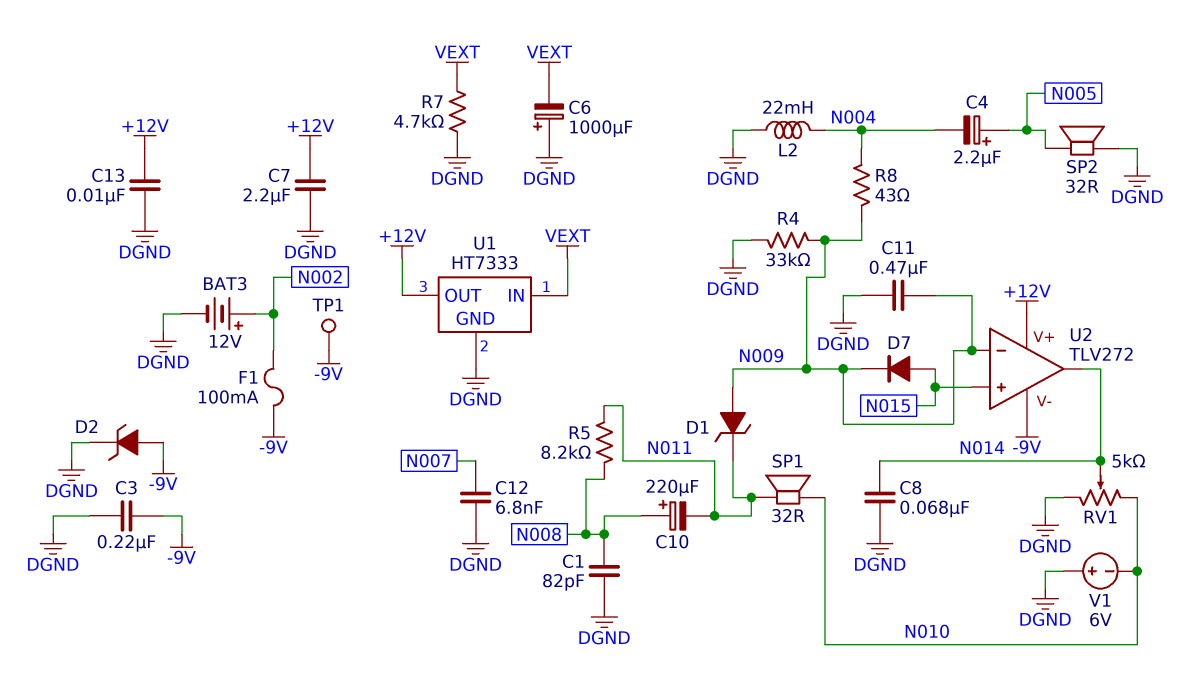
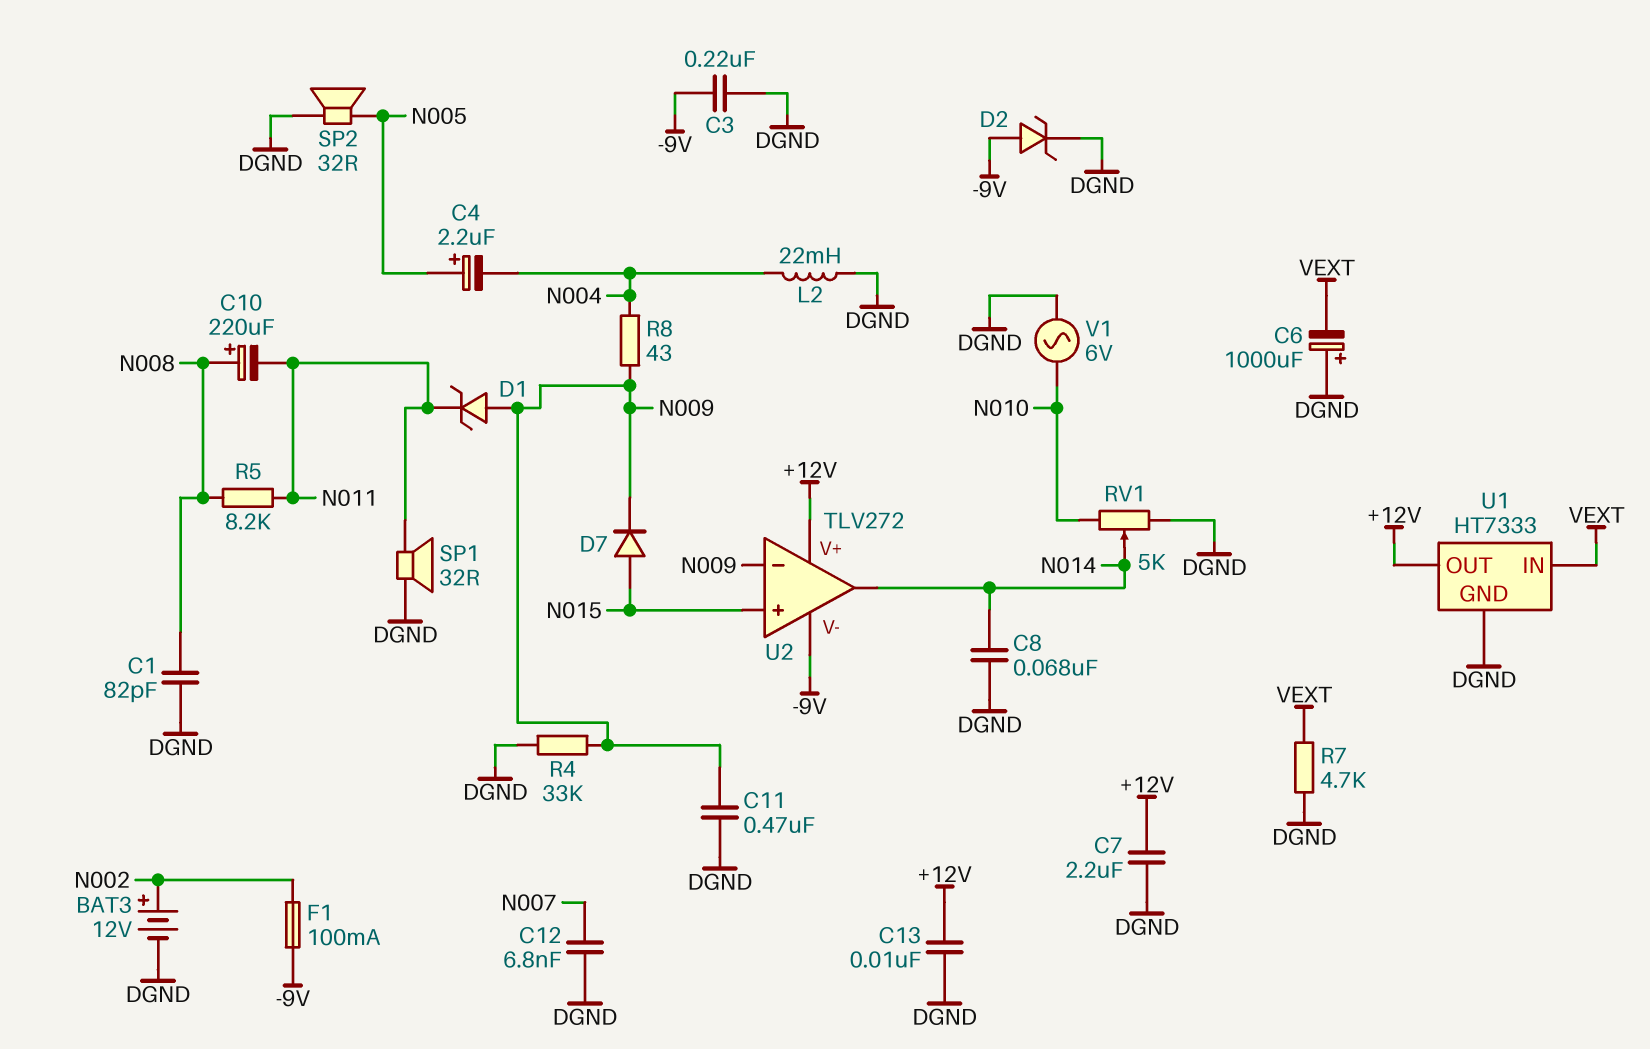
SP1: speaker 32R (N010, N011) -> speaker 32R (DGND, N011)
TP1: test point (-9V) -> none
V1: 6V (plus DGND, minus N010) -> AC 6V (DGND, N010)

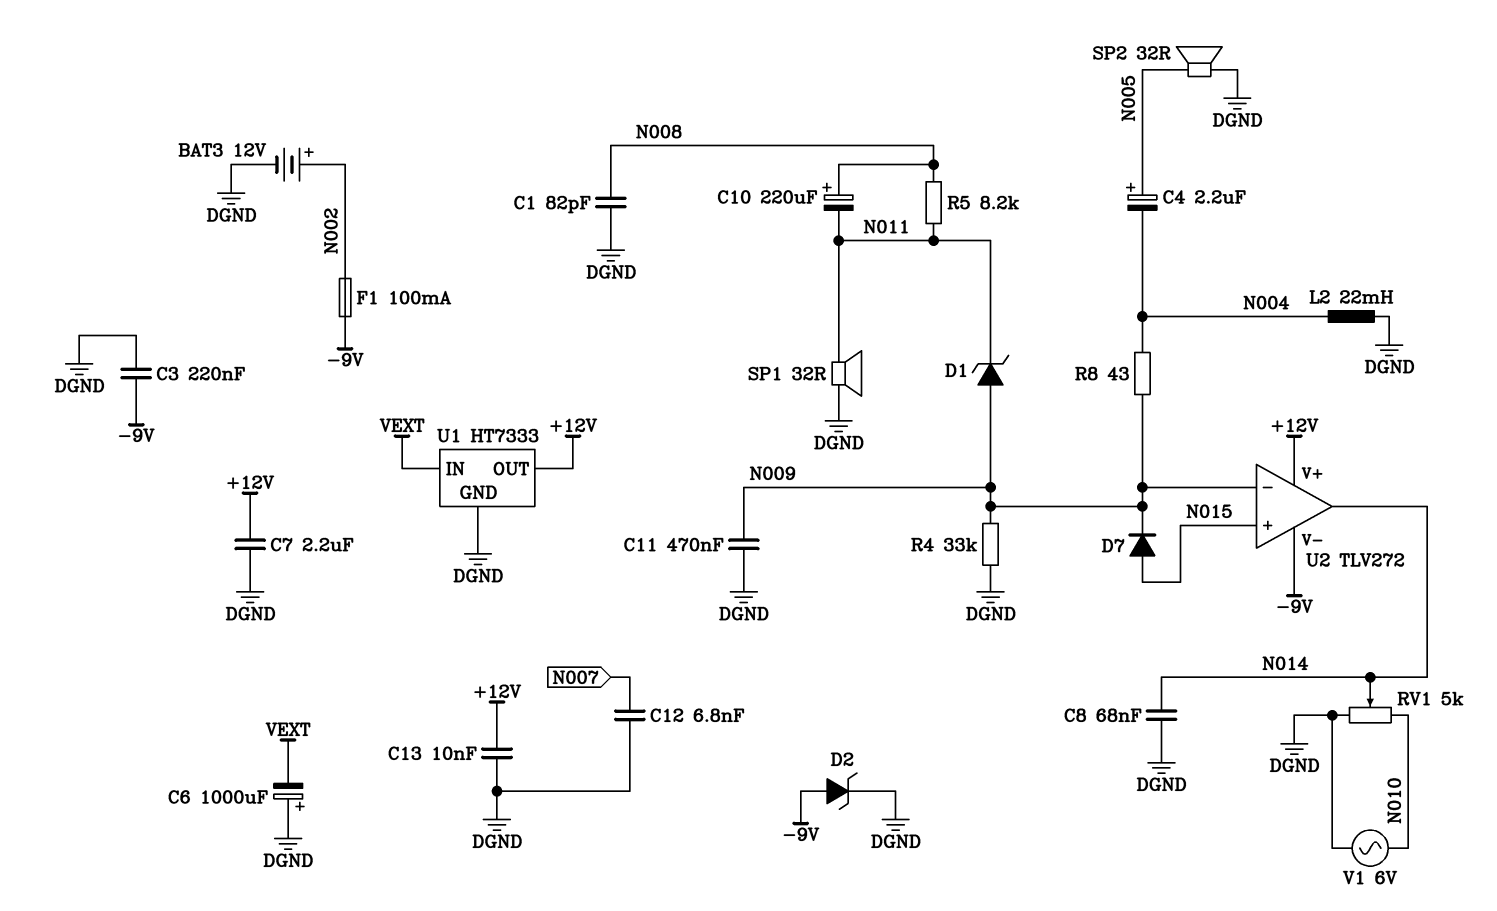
R7: 4.7k (DGND, VEXT) -> none

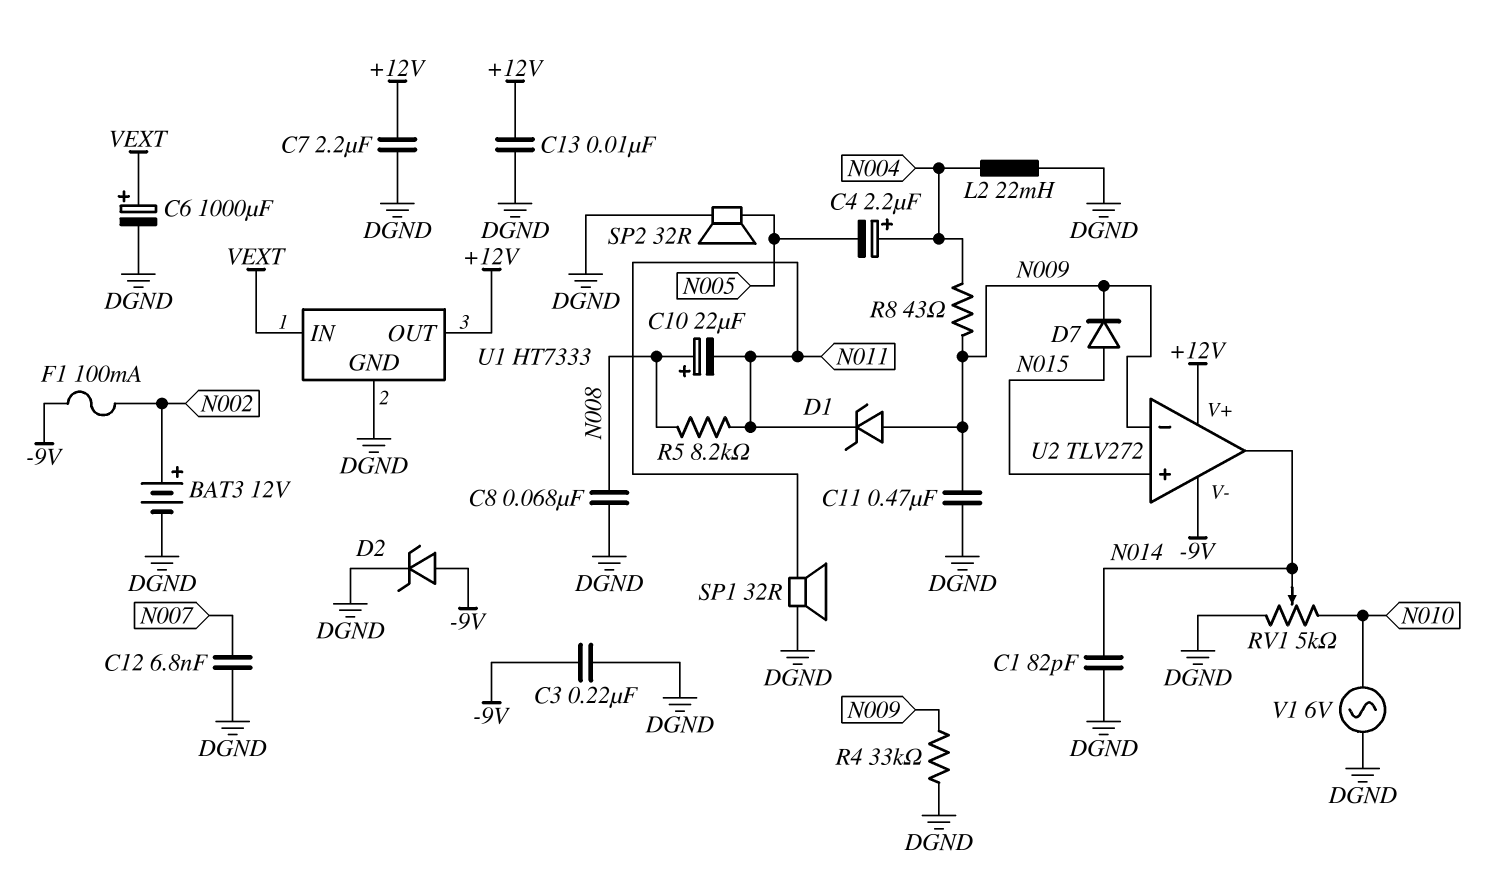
C1: 82pF (DGND, N008) -> 82pF (DGND, N014)
C4: 2.2uF (plus N005, minus N004) -> 2.2uF (plus N004, minus N005)
C6: 1000uF (plus DGND, minus VEXT) -> 1000uF (plus VEXT, minus DGND)
C8: 68nF (DGND, N014) -> 68nF (DGND, N008)
C10: 220uF (plus N008, minus N011) -> 22uF (plus N008, minus N011)

